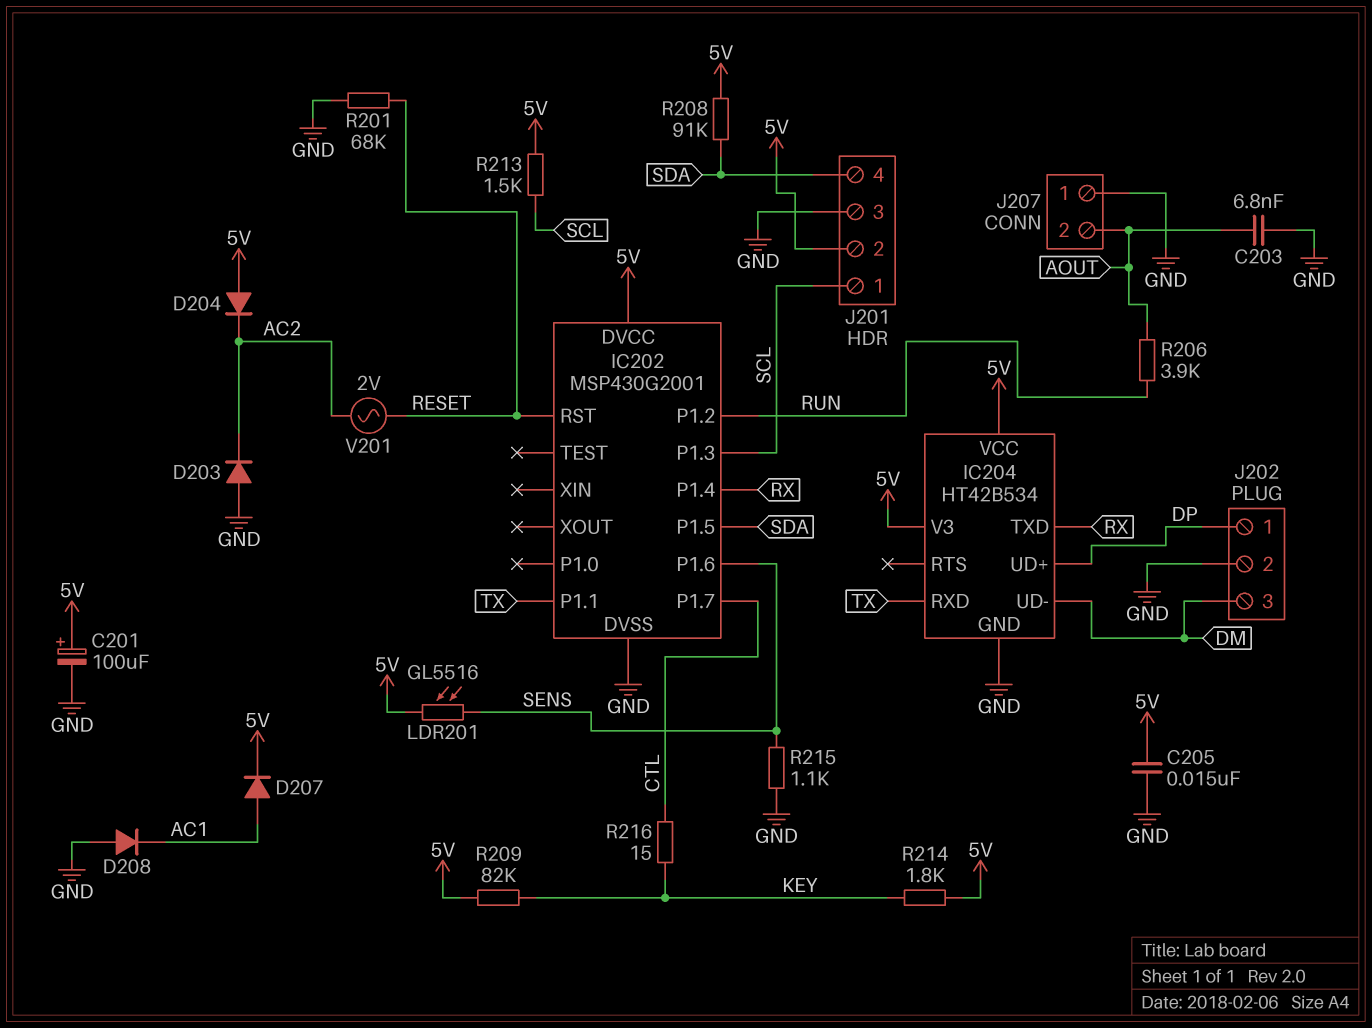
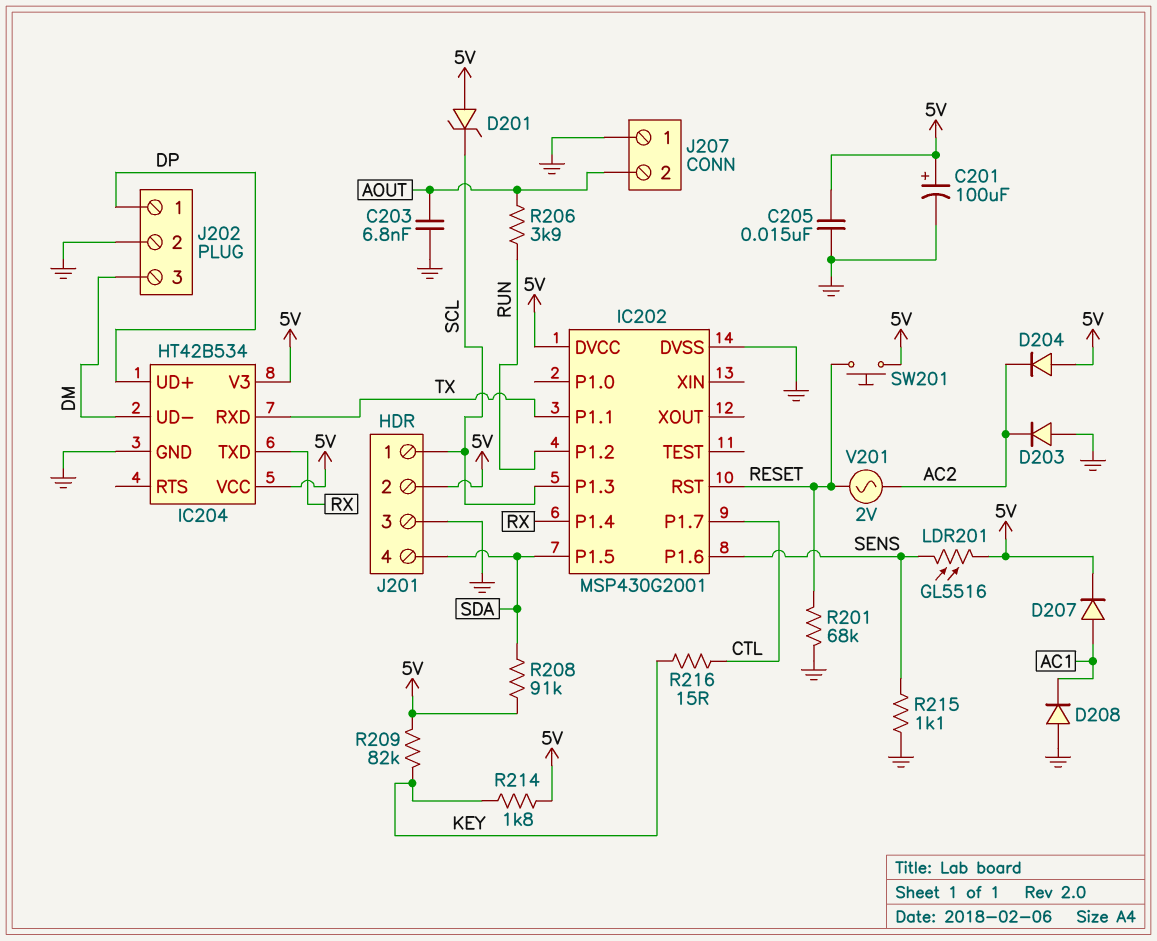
D201: none -> zener (A 5V, K SCL)
R213: 1.5k (5V, SCL) -> none
SW201: none -> button (5V, RESET)

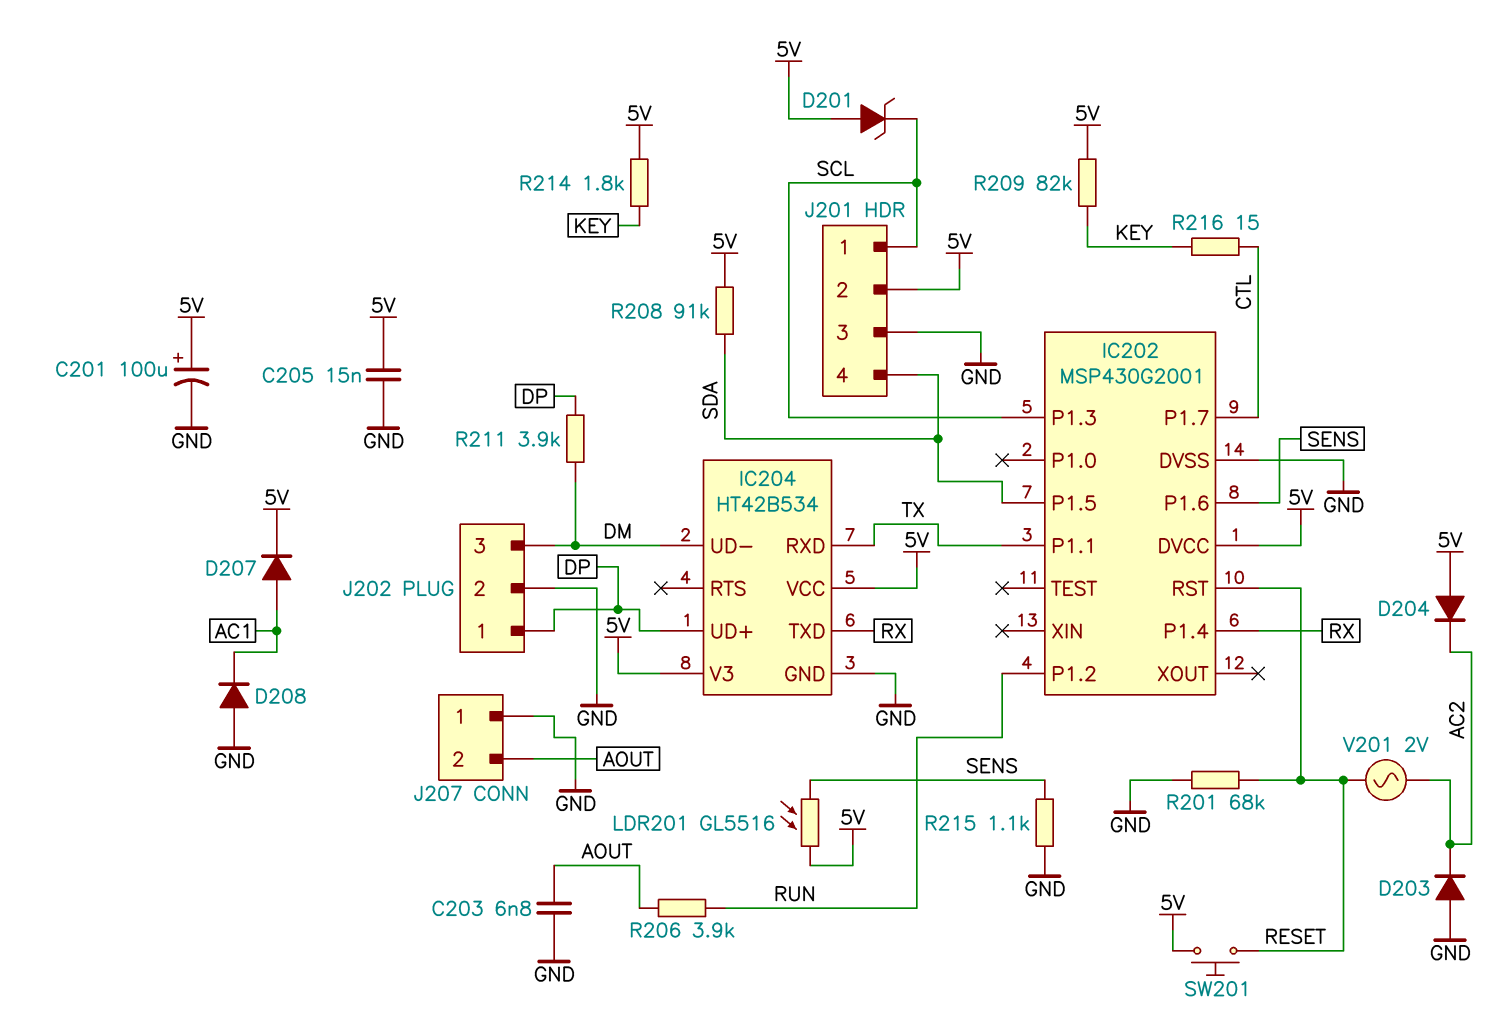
R211: none -> 3.9k (DM, DP)

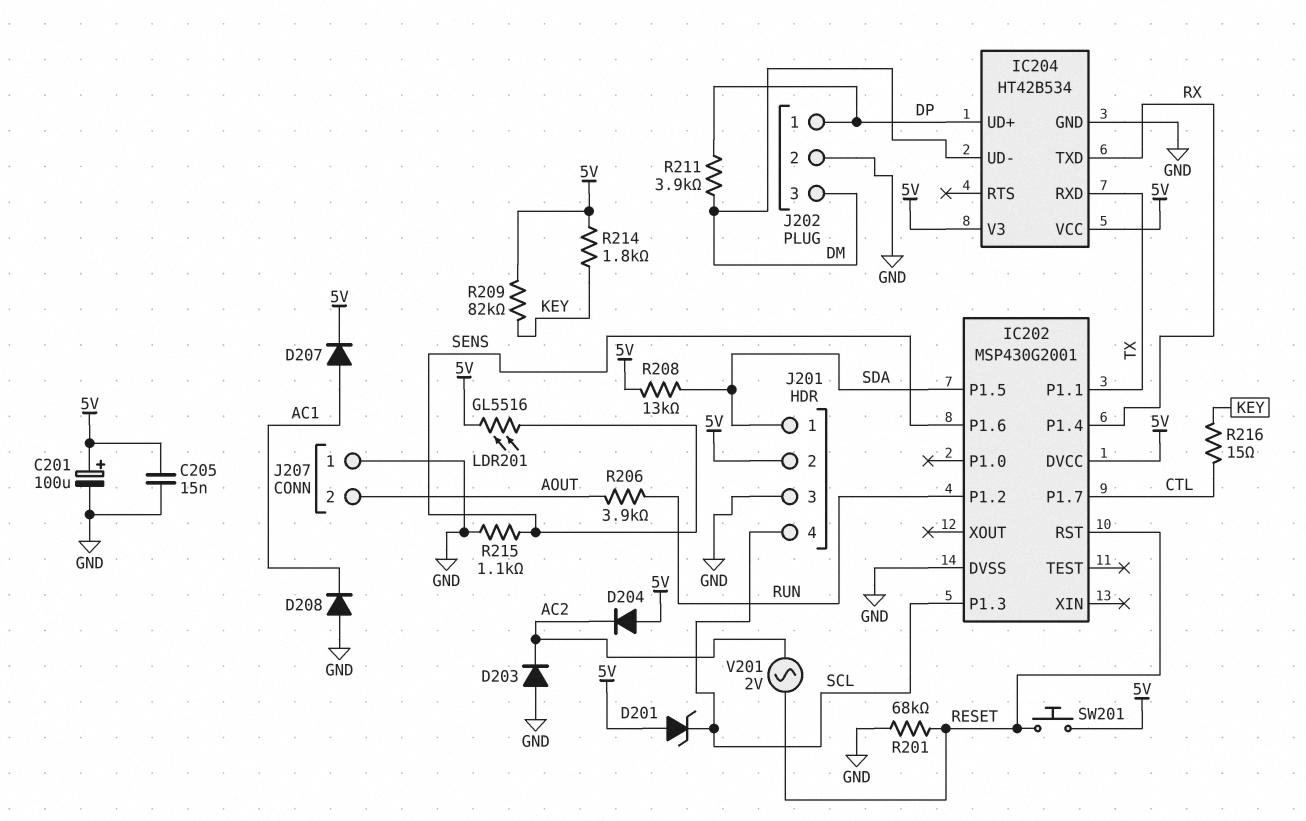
C203: 6.8nF (AOUT, GND) -> none
J201 pin 1: SCL -> SDA
J201 pin 4: SDA -> SCL
R208: 91k (5V, SDA) -> 13k (5V, SDA)

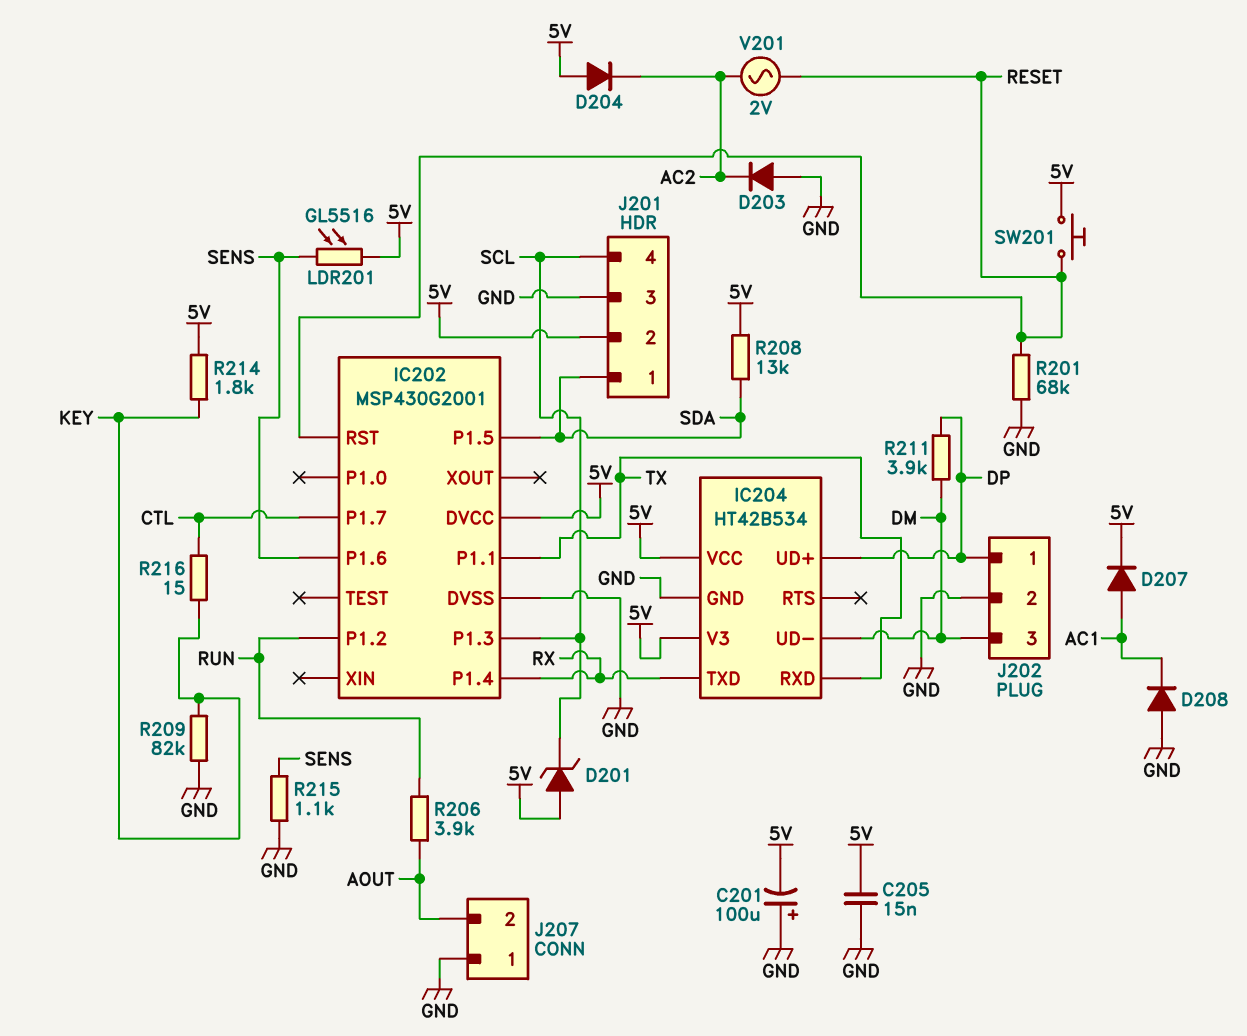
C201: 100uF (plus 5V, minus GND) -> 100uF (plus GND, minus 5V)
R209: 82k (5V, KEY) -> 82k (GND, KEY)

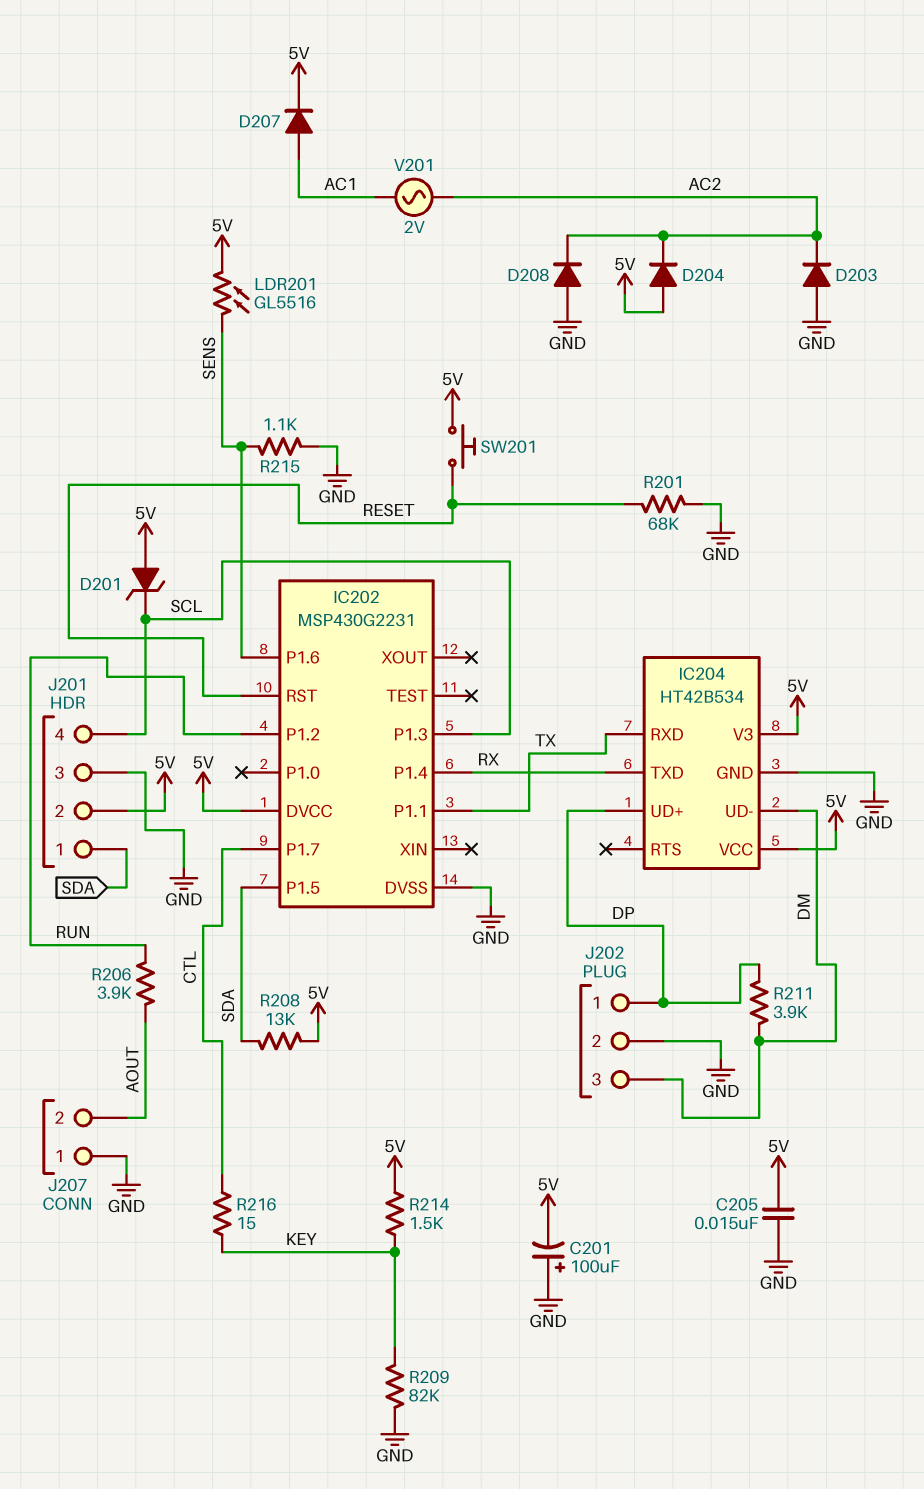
D208: diode (A GND, K AC1) -> diode (A GND, K AC2)
IC202: MSP430G2001 -> MSP430G2231
R214: 1.8k (5V, KEY) -> 1.5k (5V, KEY)
V201: AC 2V (AC2, RESET) -> AC 2V (AC1, AC2)

